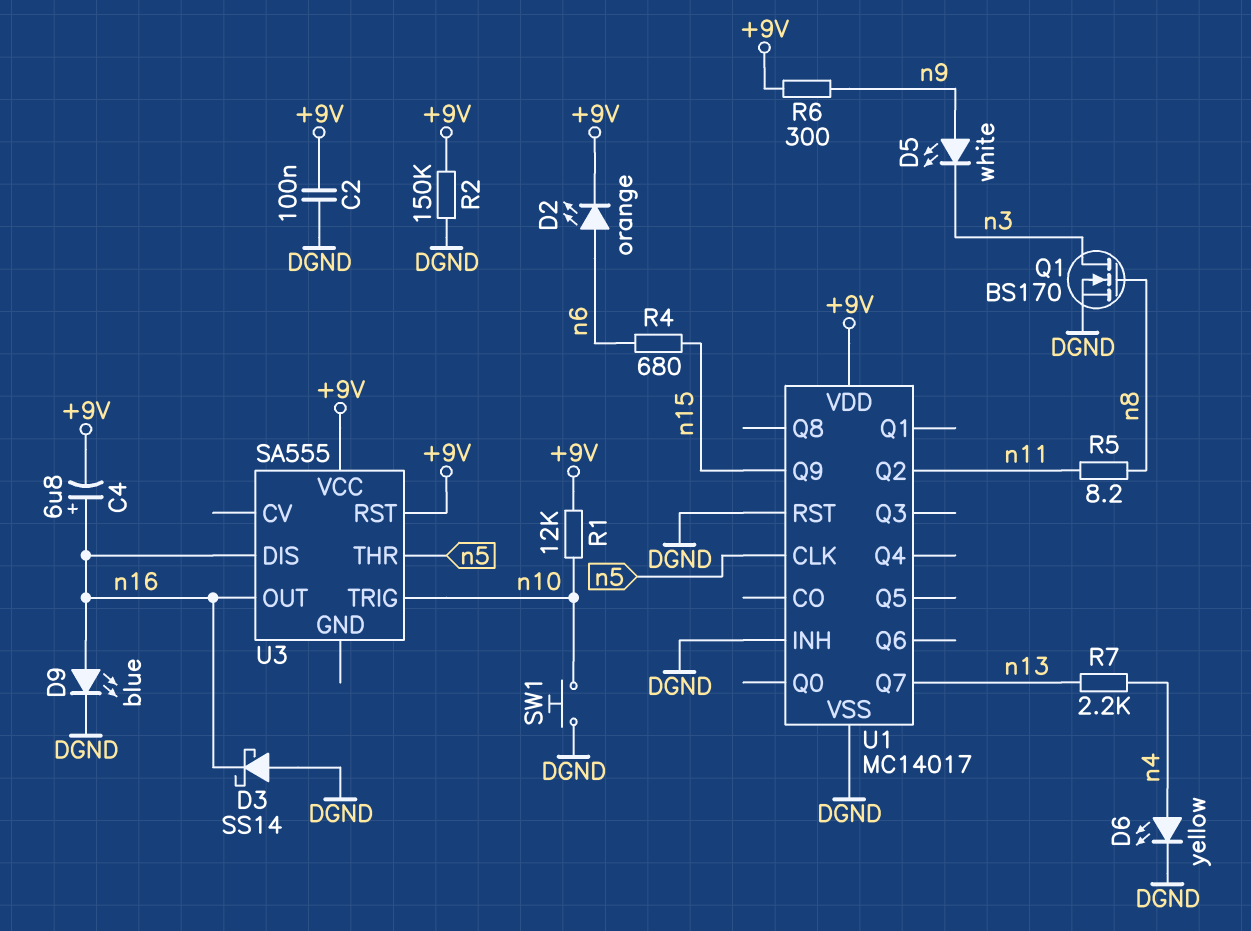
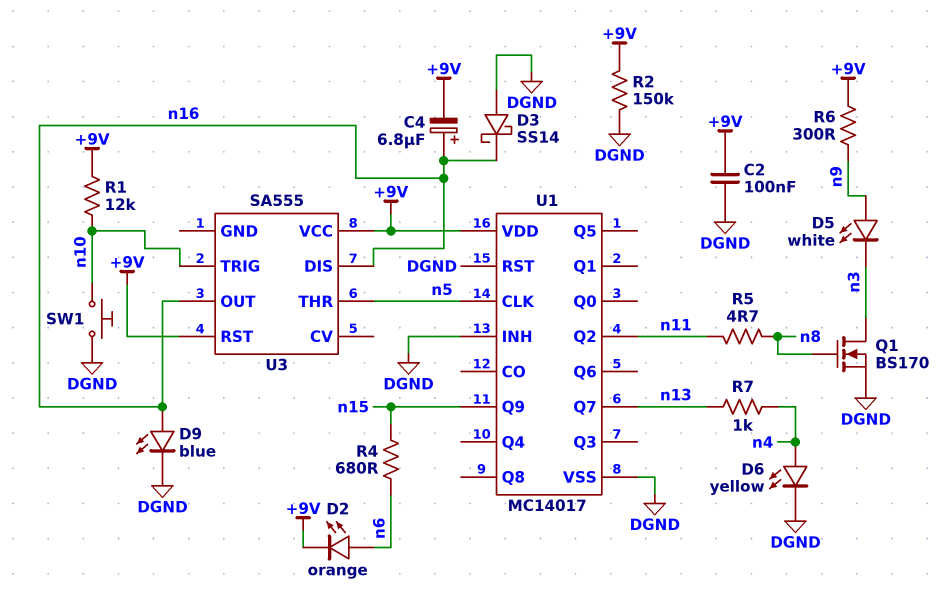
R5: 8.2 (n8, n11) -> 4.7 (n8, n11)
R7: 2.2k (n4, n13) -> 1k (n4, n13)

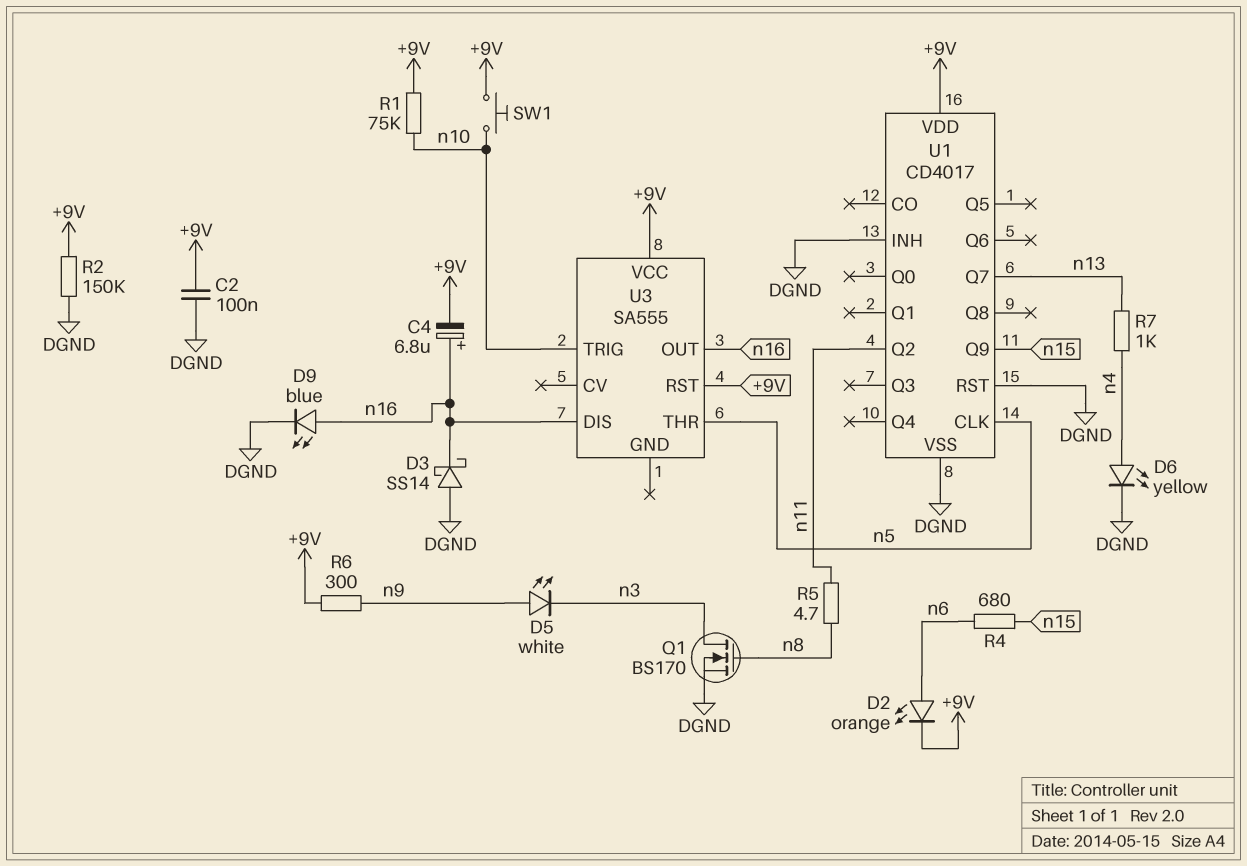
R1: 12k (+9V, n10) -> 75k (+9V, n10)
SW1: button (DGND, n10) -> button (+9V, n10)
U1: MC14017 -> CD4017

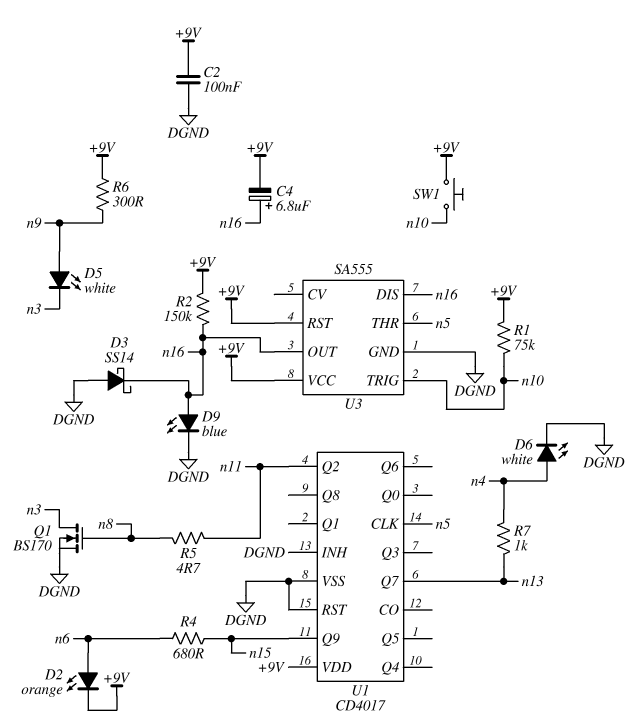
D6: LED yellow (A n4, K DGND) -> LED white (A n4, K DGND)
R2: 150k (+9V, DGND) -> 150k (+9V, n16)
U3 pin GND: none -> DGND

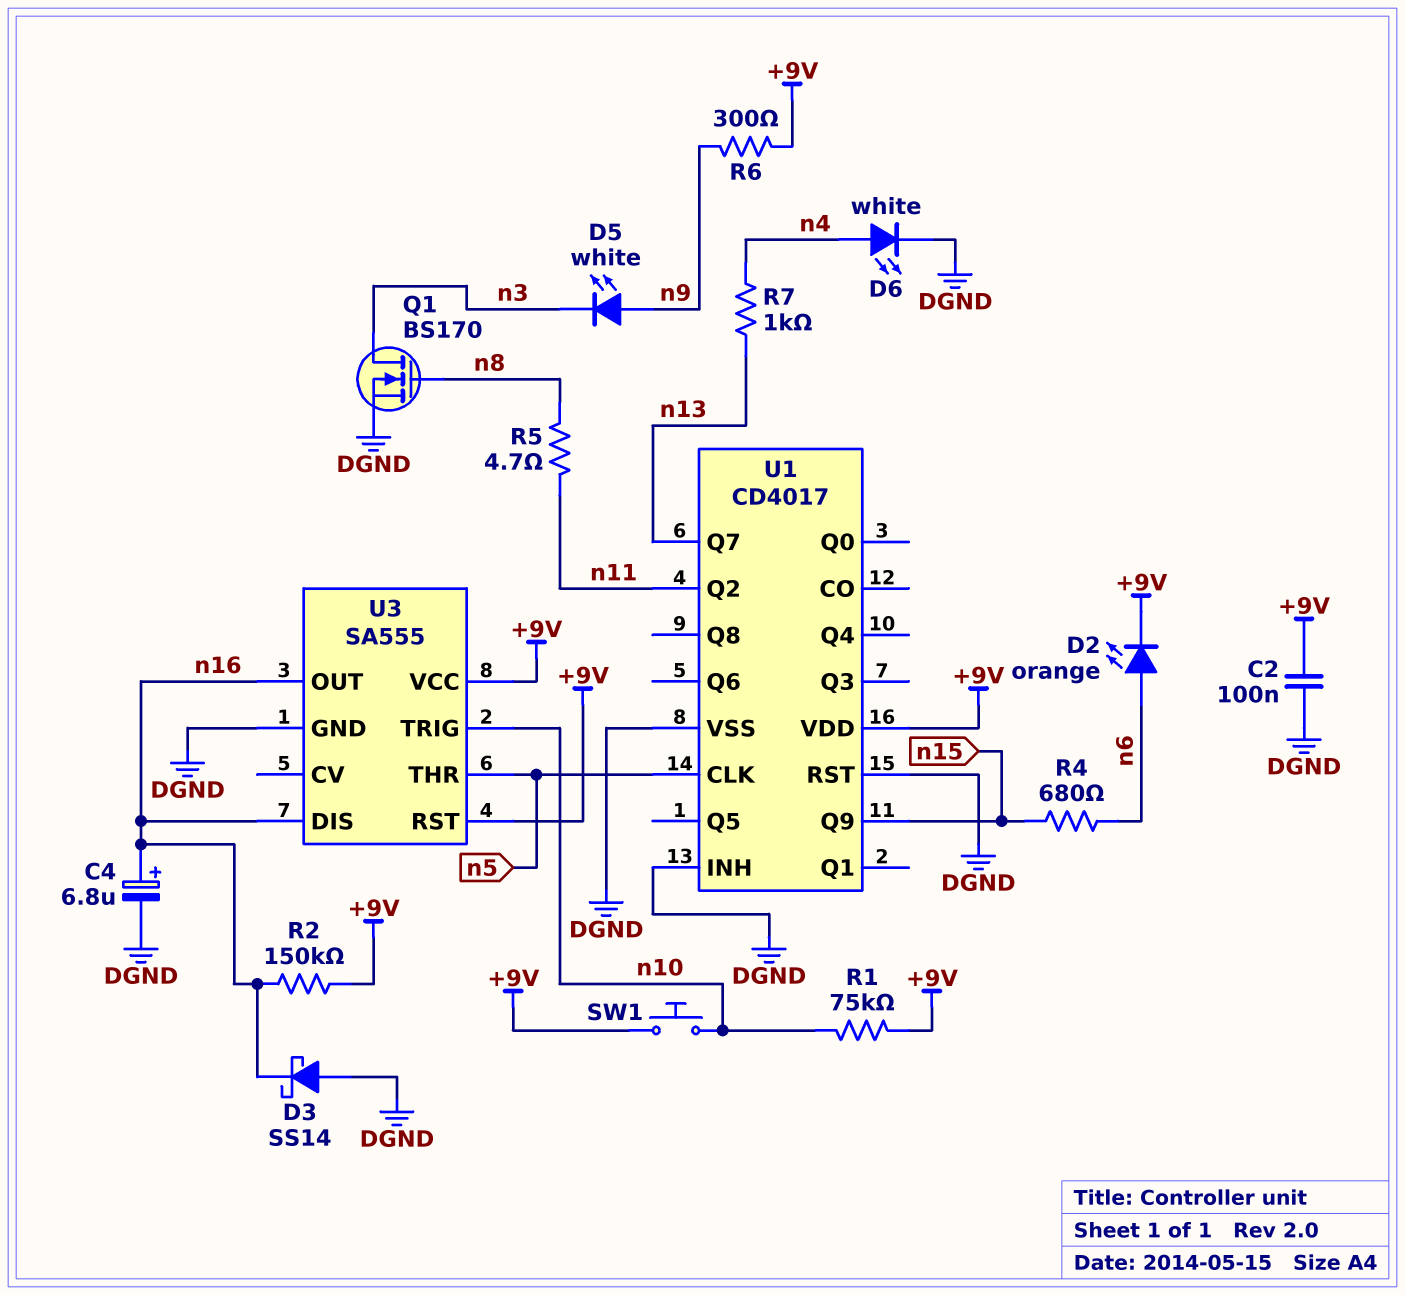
C4: 6.8uF (plus n16, minus +9V) -> 6.8uF (plus n16, minus DGND)
D9: LED blue (A n16, K DGND) -> none

